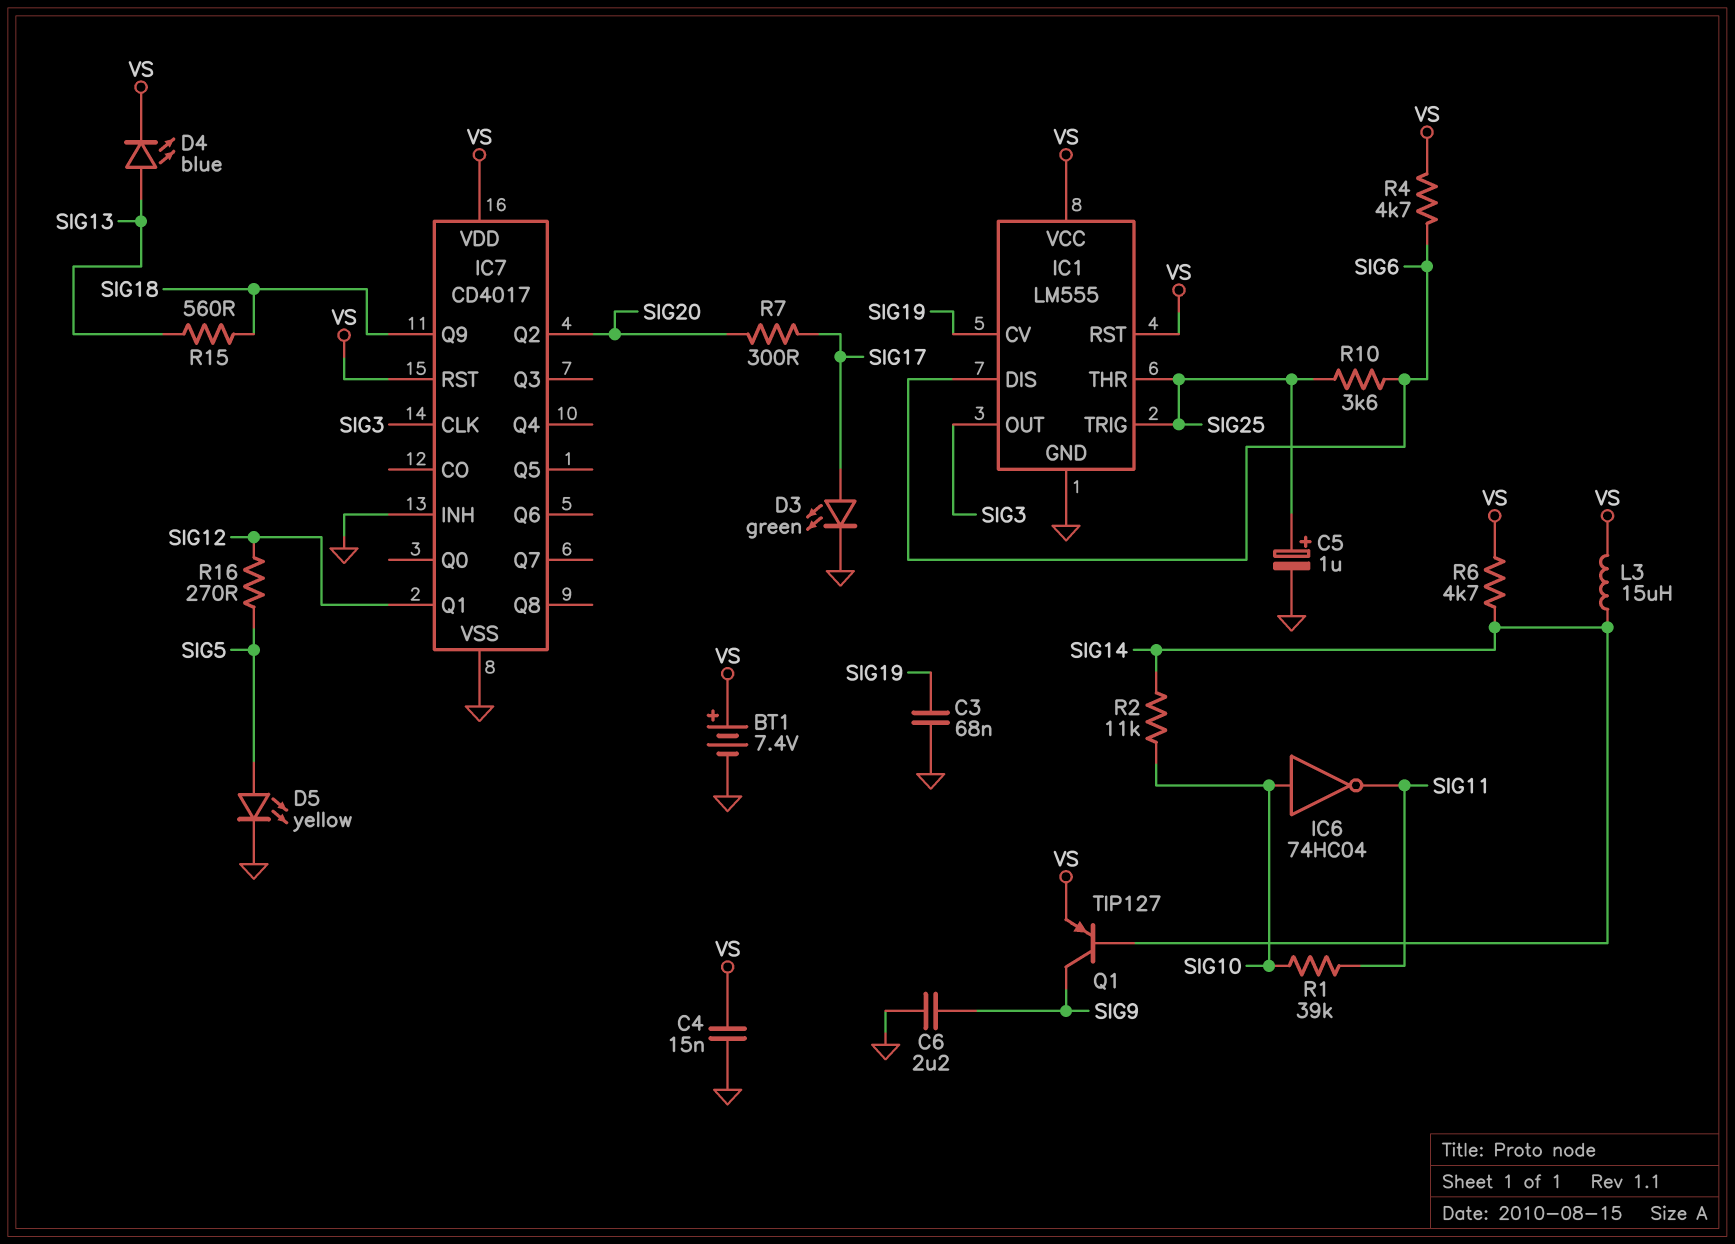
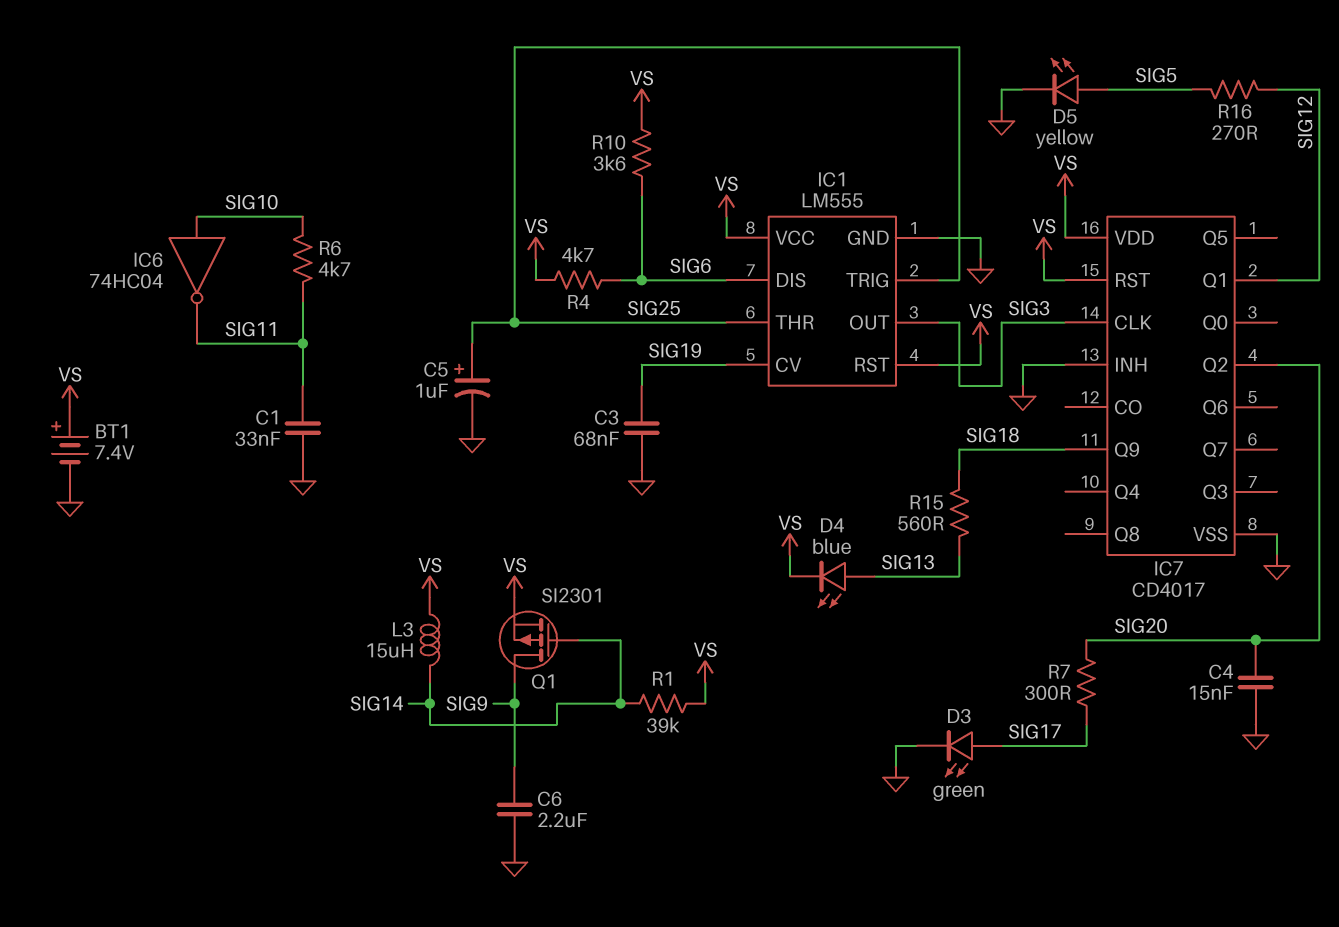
C1: none -> 33nF (GND, SIG11)
C4: 15nF (GND, VS) -> 15nF (GND, SIG20)
Q1: PNP TIP127 (B SIG14, C SIG9, E VS) -> PMOS SI2301 (G SIG14, D SIG9, S VS)
R1: 39k (SIG10, SIG11) -> 39k (SIG14, VS)
R2: 11k (SIG10, SIG14) -> none
R6: 4.7k (SIG14, VS) -> 4.7k (SIG10, SIG11)
R10: 3.6k (SIG6, SIG25) -> 3.6k (SIG6, VS)

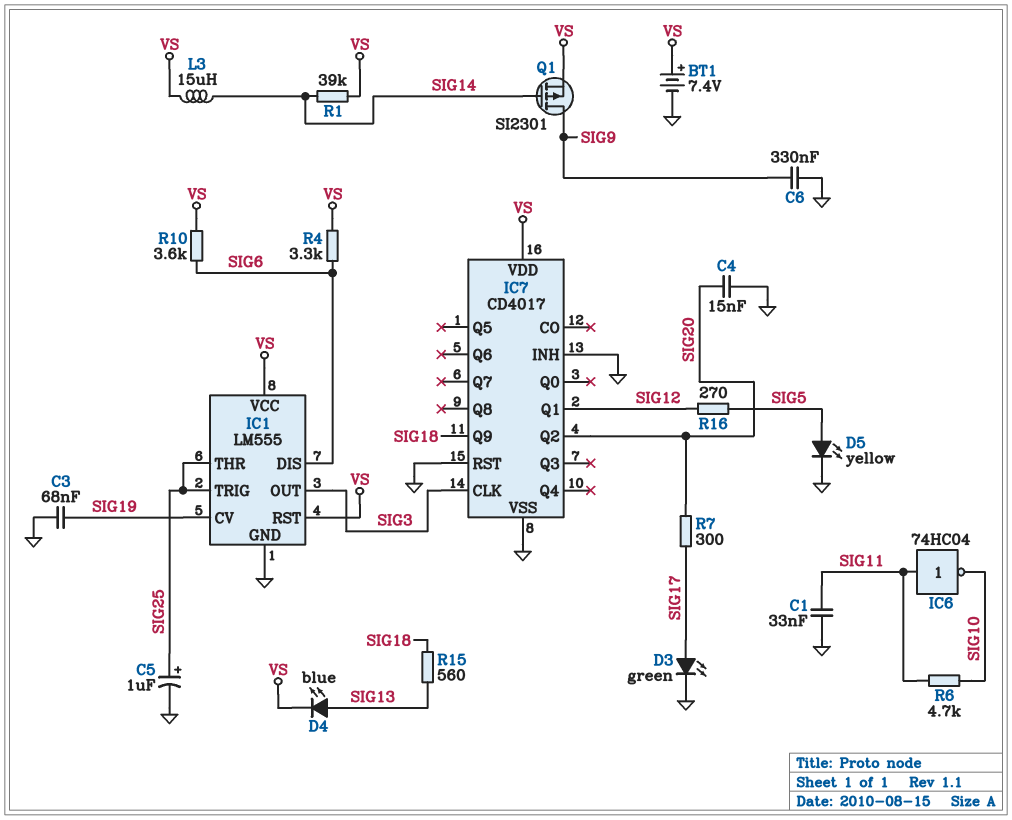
C6: 2.2uF (GND, SIG9) -> 330nF (GND, SIG9)
IC6: NOT 74HC04 (in SIG10, out SIG11) -> NOT 74HC04 (in SIG11, out SIG10)
IC7 pin RST: VS -> GND
R4: 4.7k (SIG6, VS) -> 3.3k (SIG6, VS)

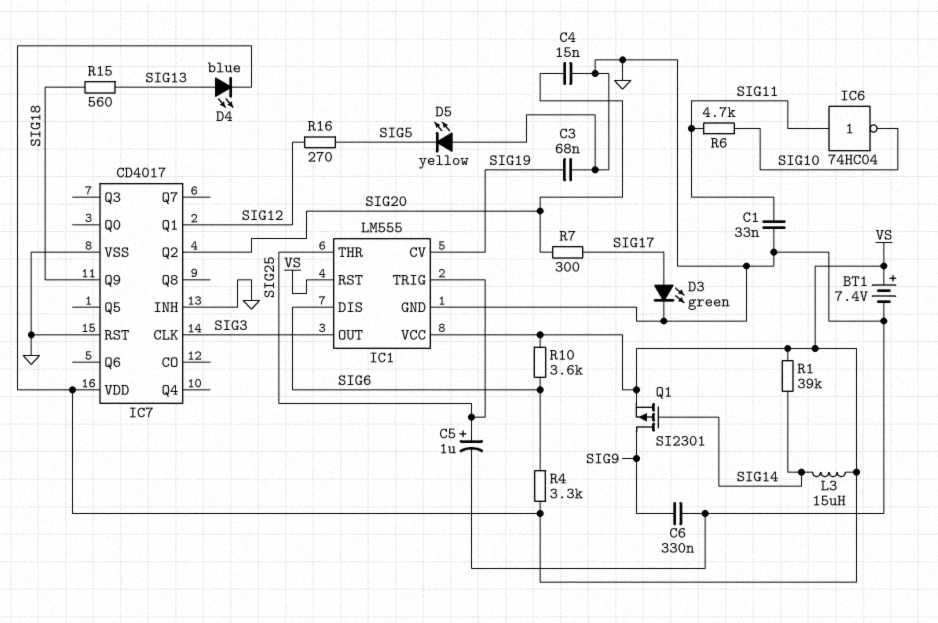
D5: LED yellow (A SIG5, K GND) -> LED yellow (A GND, K SIG5)

